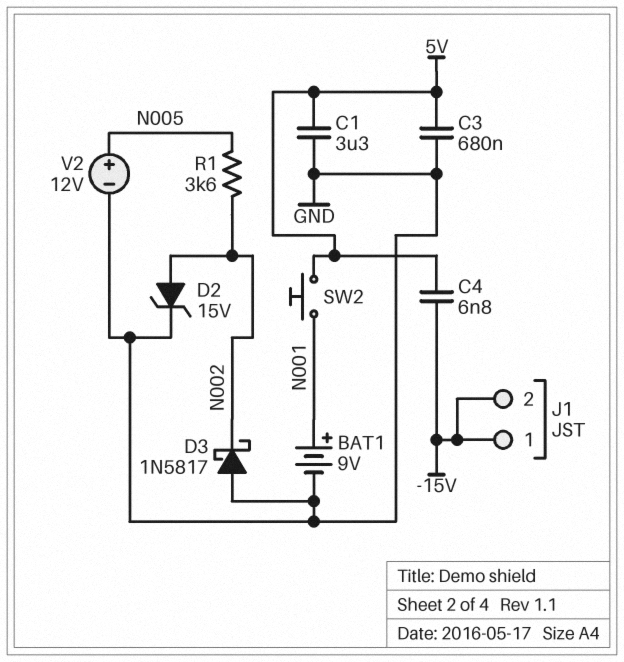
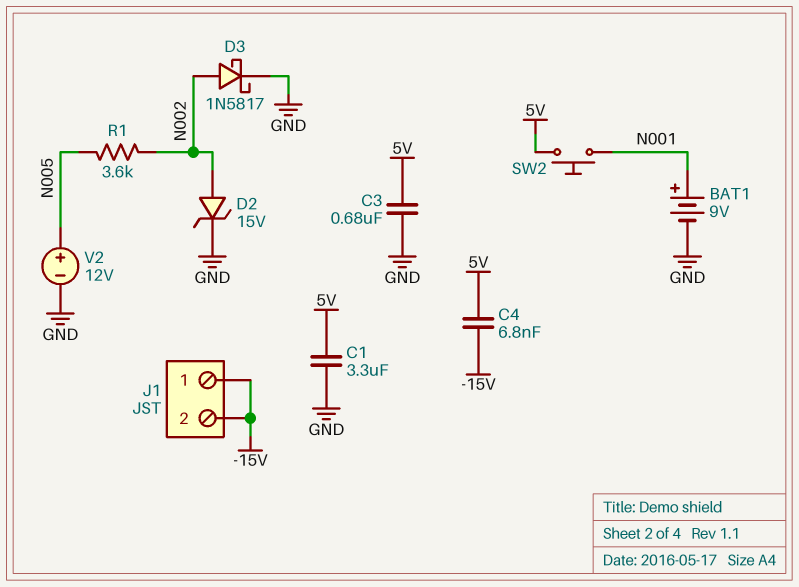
D3: schottky 1N5817 (A GND, K N002) -> schottky 1N5817 (A N002, K GND)

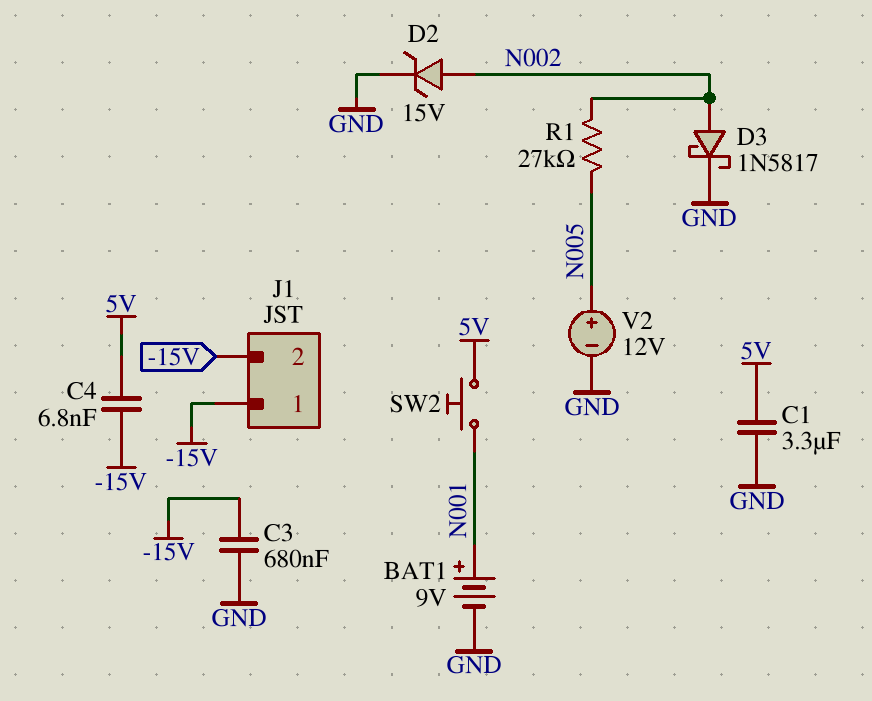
C3: 680nF (5V, GND) -> 680nF (-15V, GND)
R1: 3.6k (N002, N005) -> 27k (N002, N005)

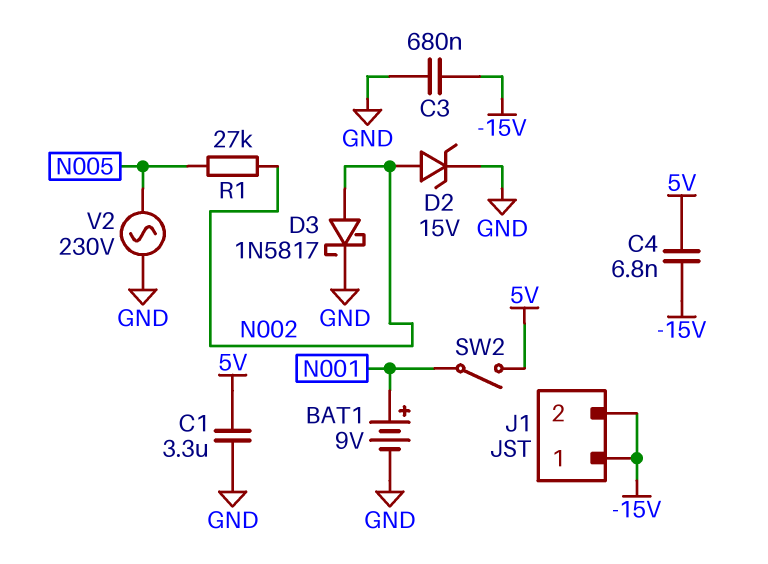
SW2: button (5V, N001) -> switch (5V, N001)
V2: 12V (plus N005, minus GND) -> AC 230V (GND, N005)

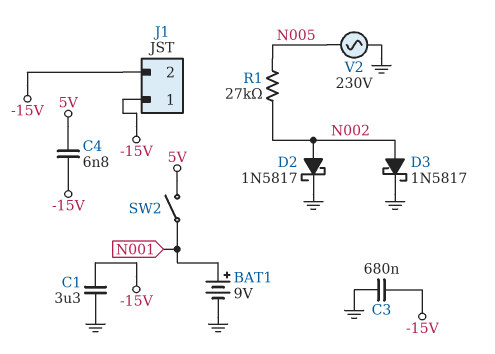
C1: 3.3uF (5V, GND) -> 3.3uF (-15V, GND)
D2: zener 15V (A N002, K GND) -> schottky 1N5817 (A N002, K GND)

